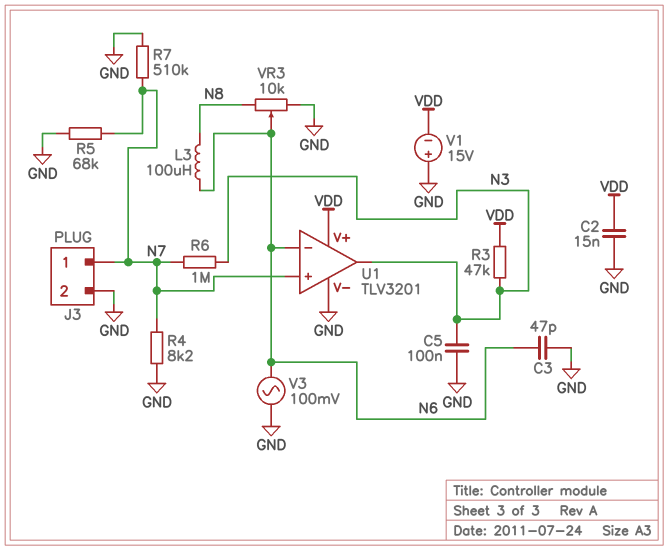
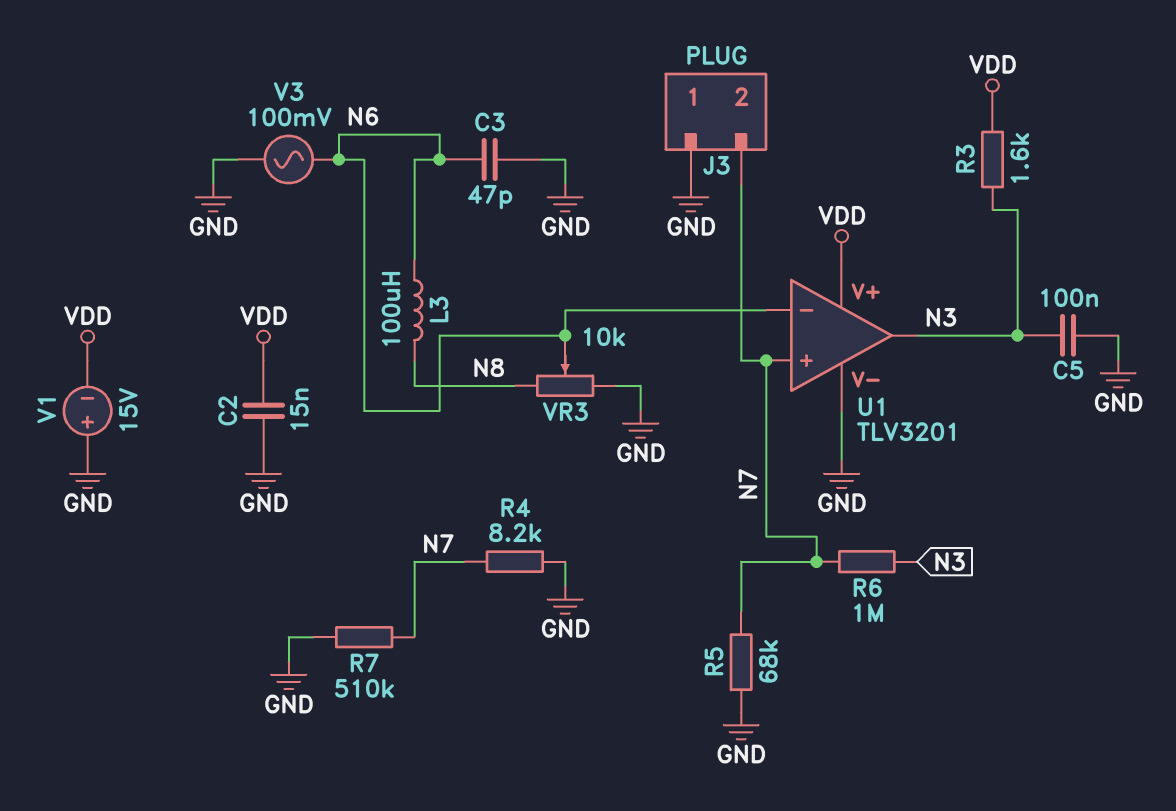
J3 pin 1: N7 -> GND
J3 pin 2: GND -> N7
R3: 47k (N3, VDD) -> 1.6k (N3, VDD)

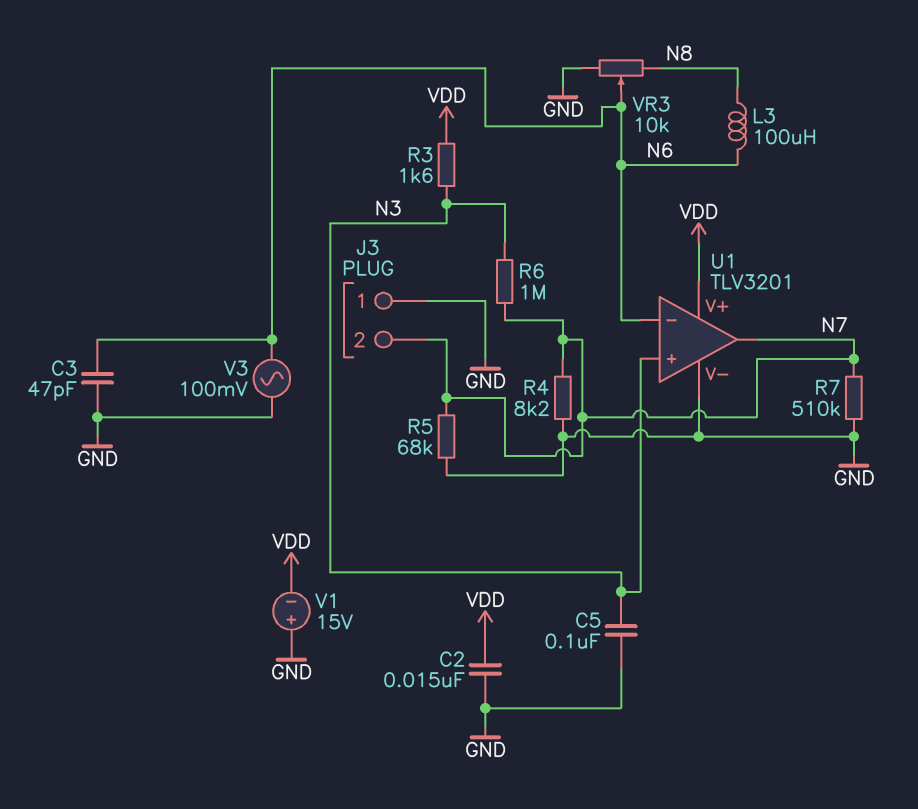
U1 pin in+: N7 -> N3
U1 pin out: N3 -> N7

